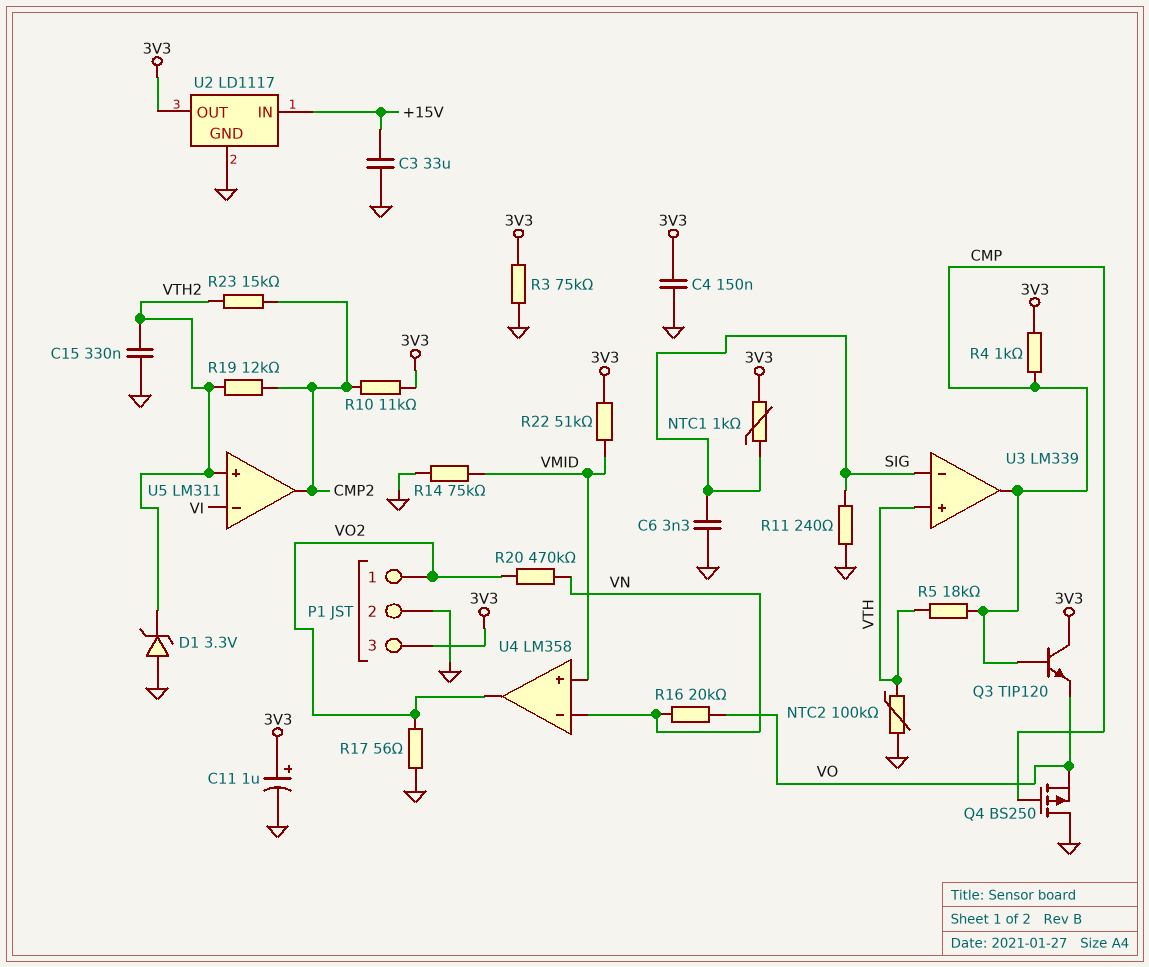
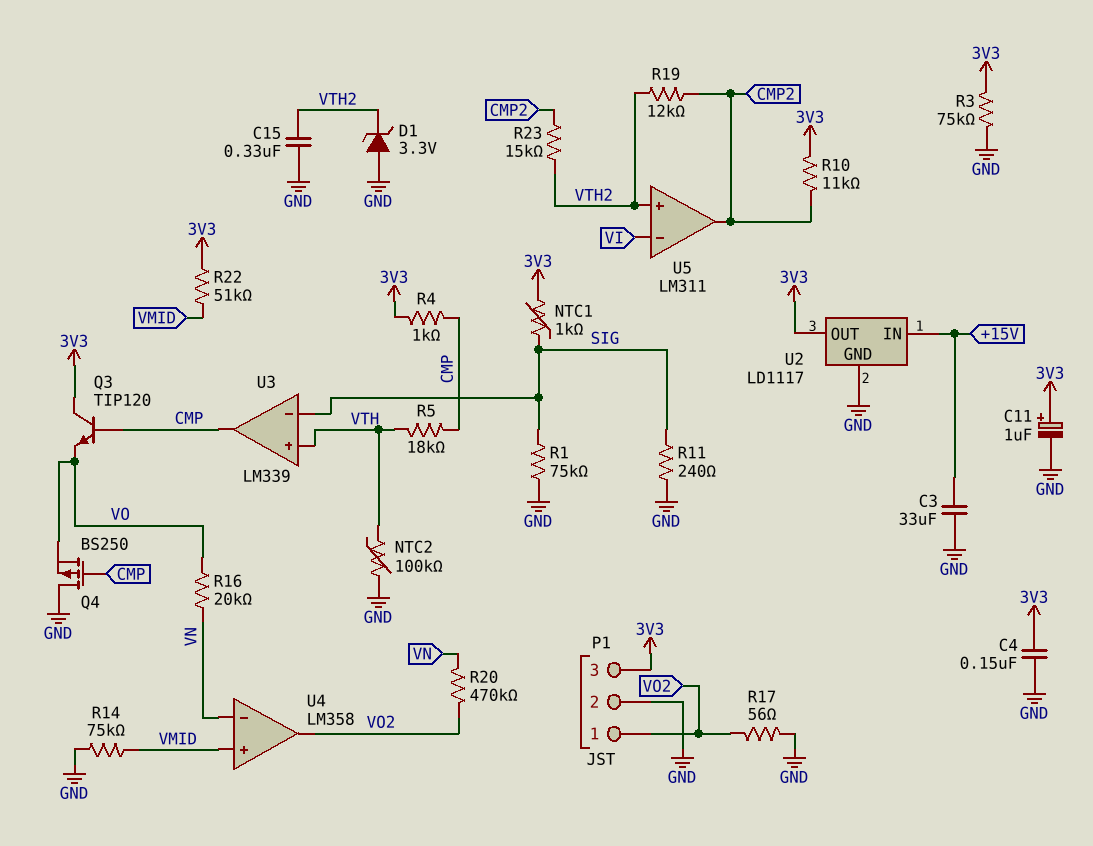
C6: 3.3nF (GND, SIG) -> none
R1: none -> 75k (GND, SIG)

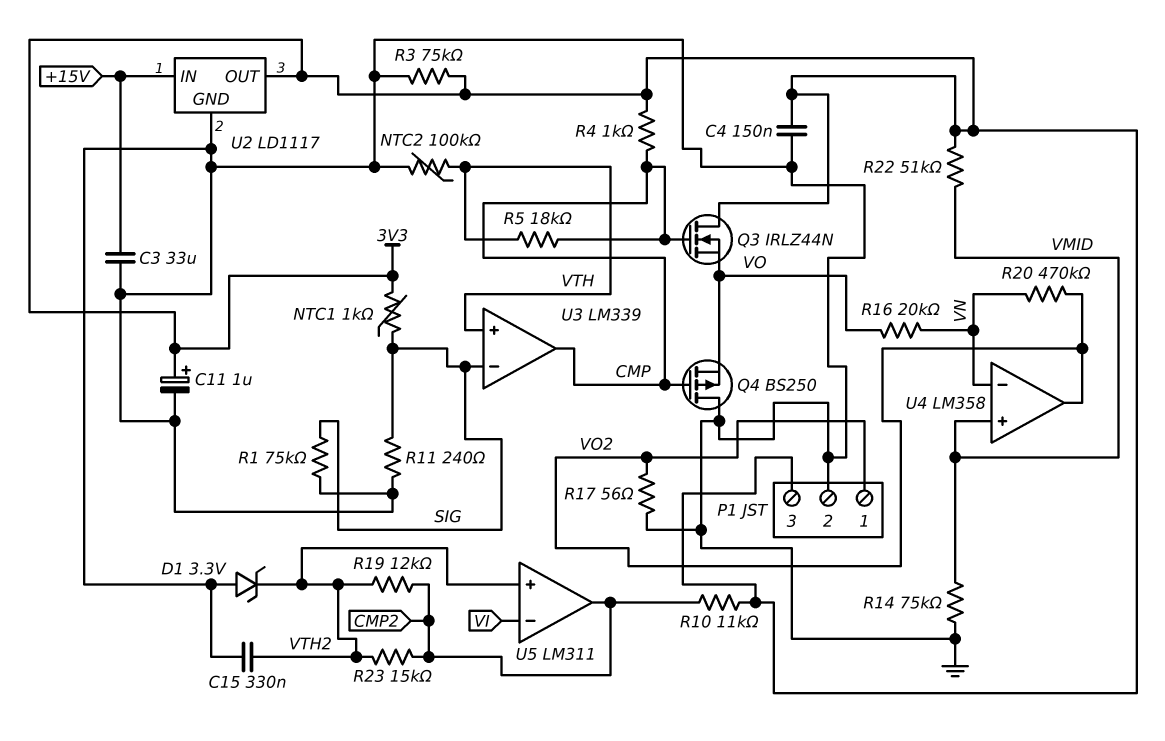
Q3: NPN TIP120 (B CMP, C 3V3, E VO) -> NMOS IRLZ44N (G CMP, D 3V3, S VO)

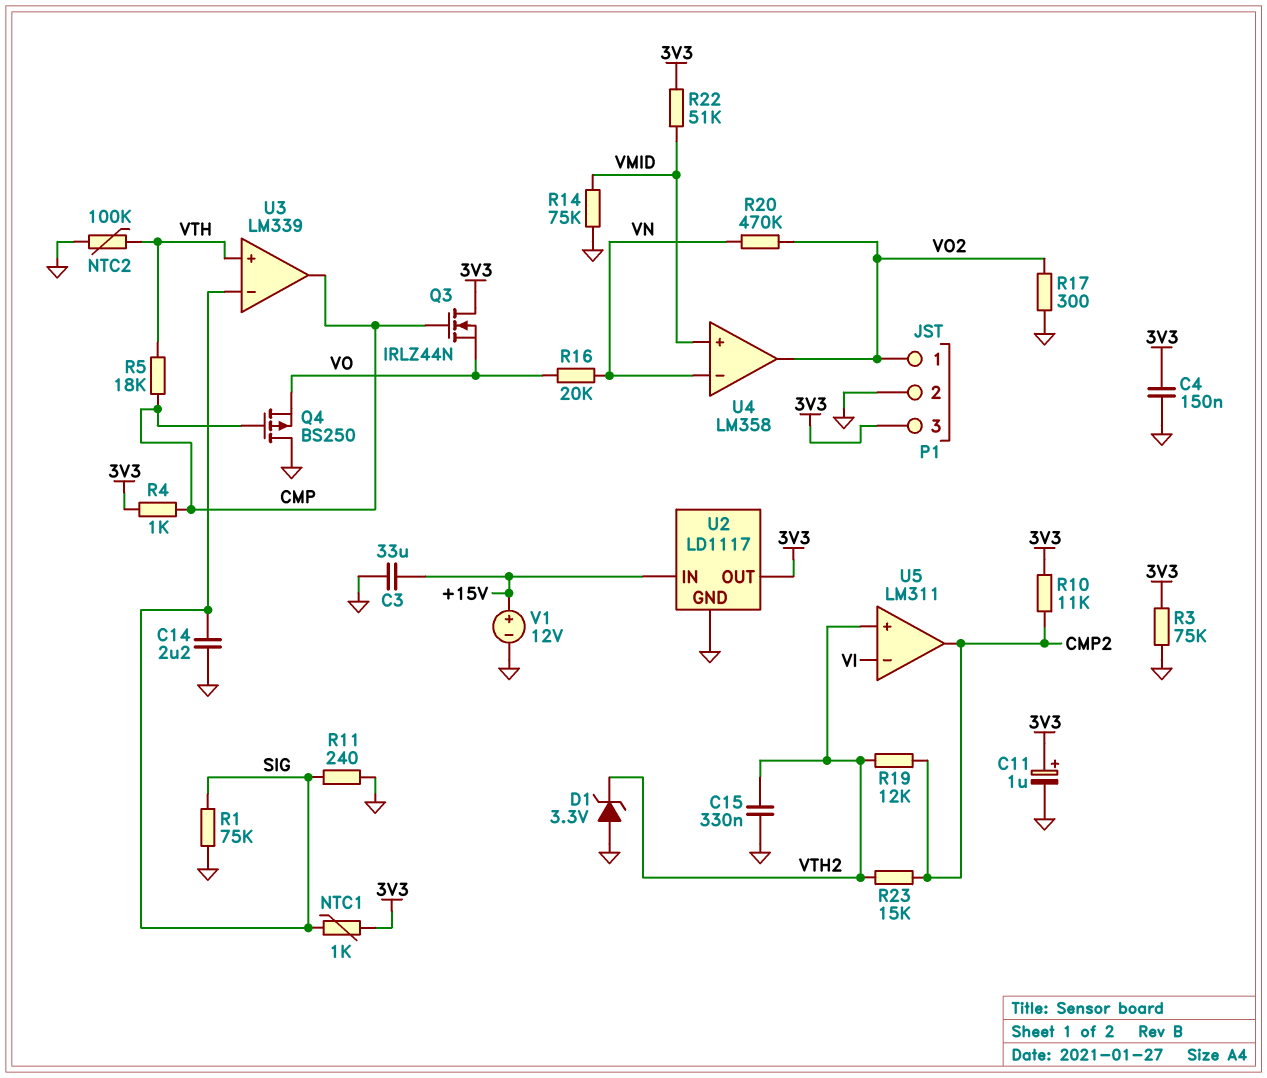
C14: none -> 2.2uF (GND, SIG)
R17: 56 (GND, VO2) -> 300 (GND, VO2)
V1: none -> 12V (plus +15V, minus GND)

